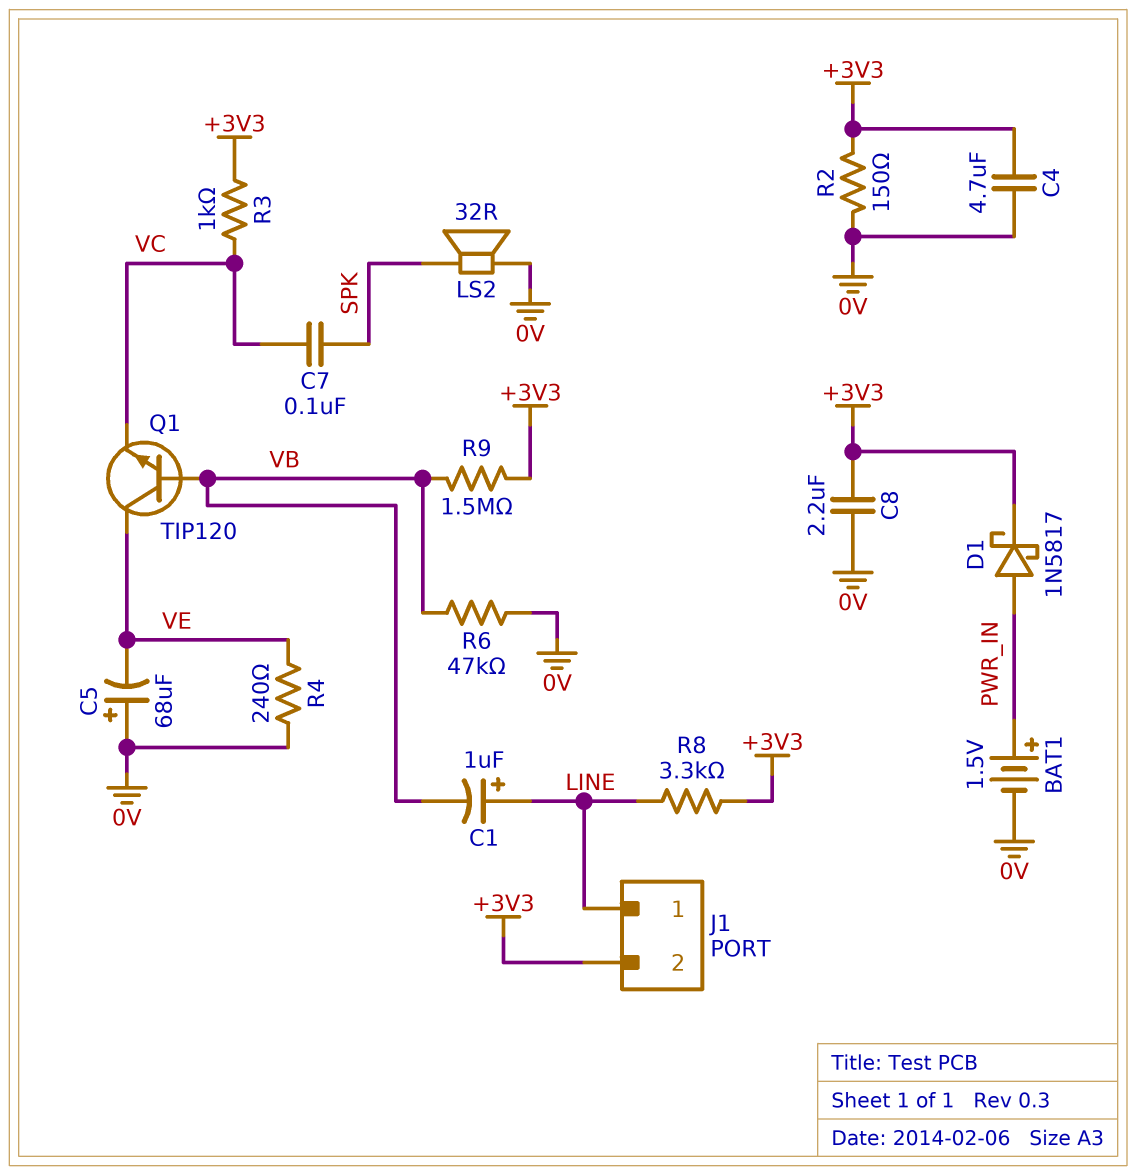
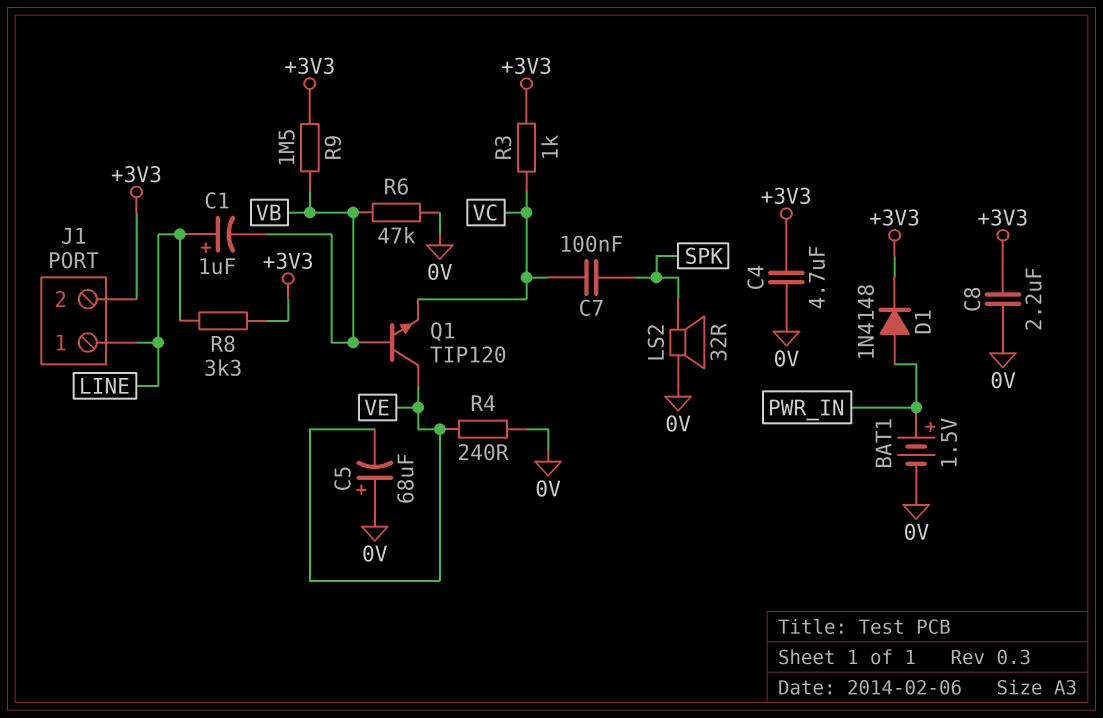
D1: schottky 1N5817 (A PWR_IN, K +3V3) -> diode 1N4148 (A PWR_IN, K +3V3)
R2: 150 (+3V3, 0V) -> none

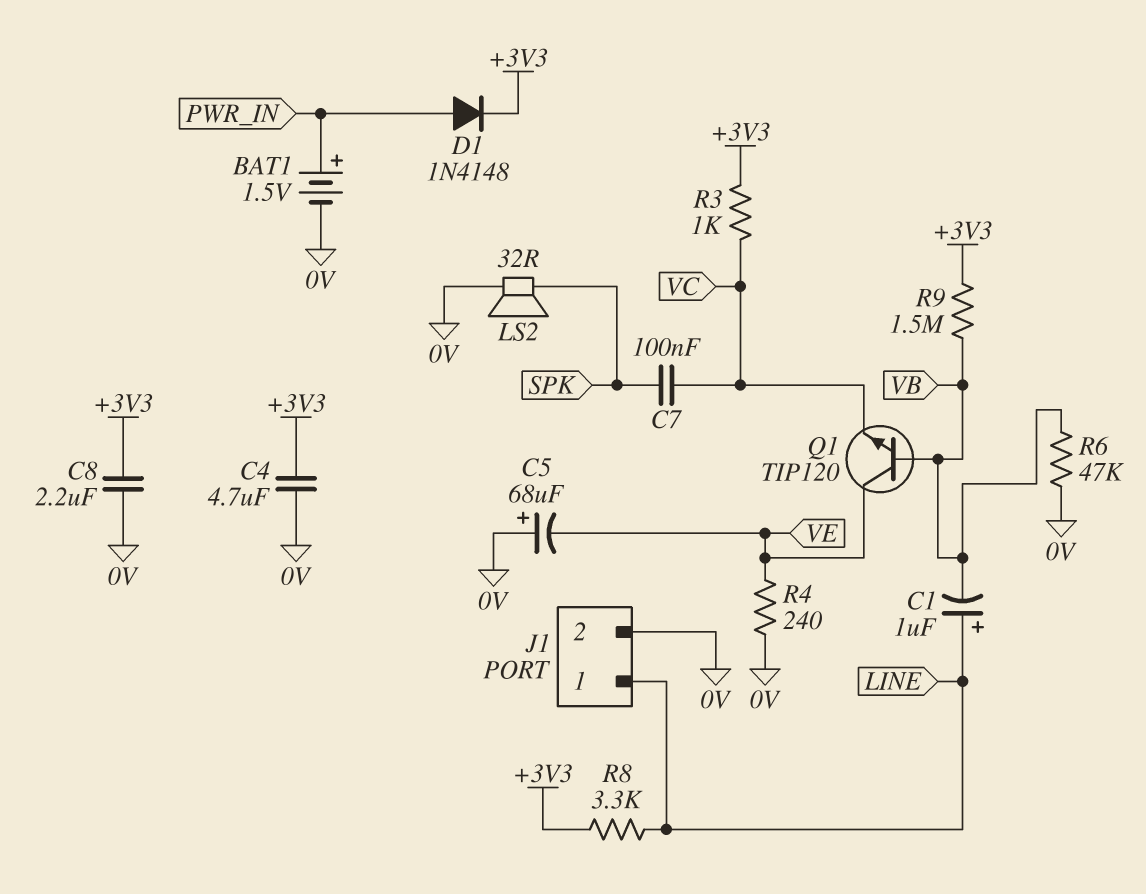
J1 pin 2: +3V3 -> 0V

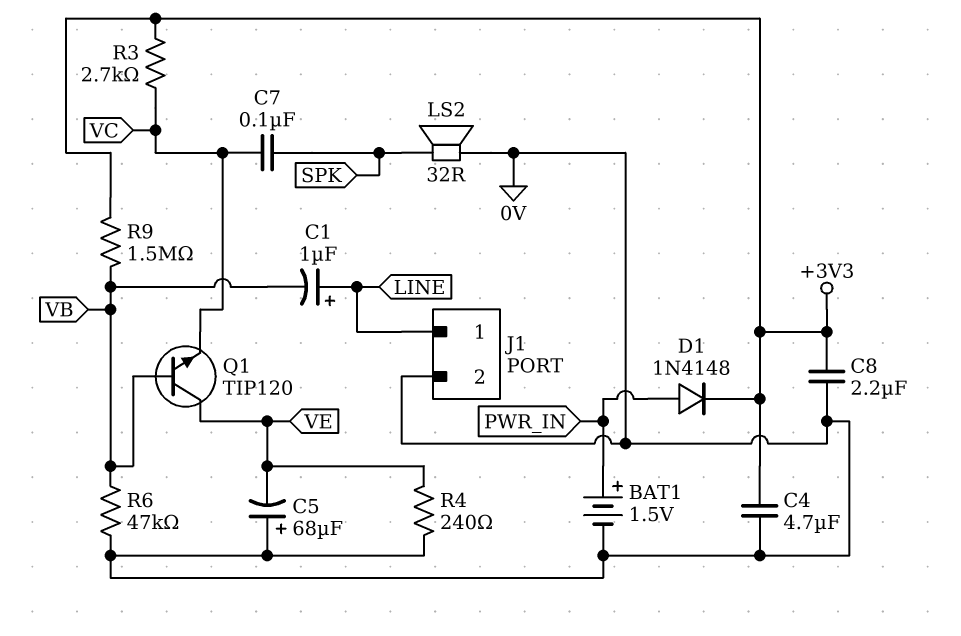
R3: 1k (+3V3, VC) -> 2.7k (+3V3, VC)
R8: 3.3k (+3V3, LINE) -> none

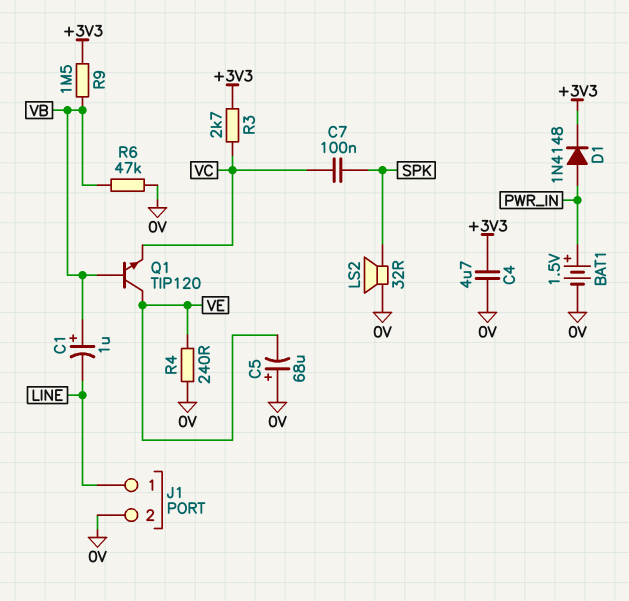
C1: 1uF (plus LINE, minus VB) -> 1uF (plus VB, minus LINE)
C8: 2.2uF (+3V3, 0V) -> none

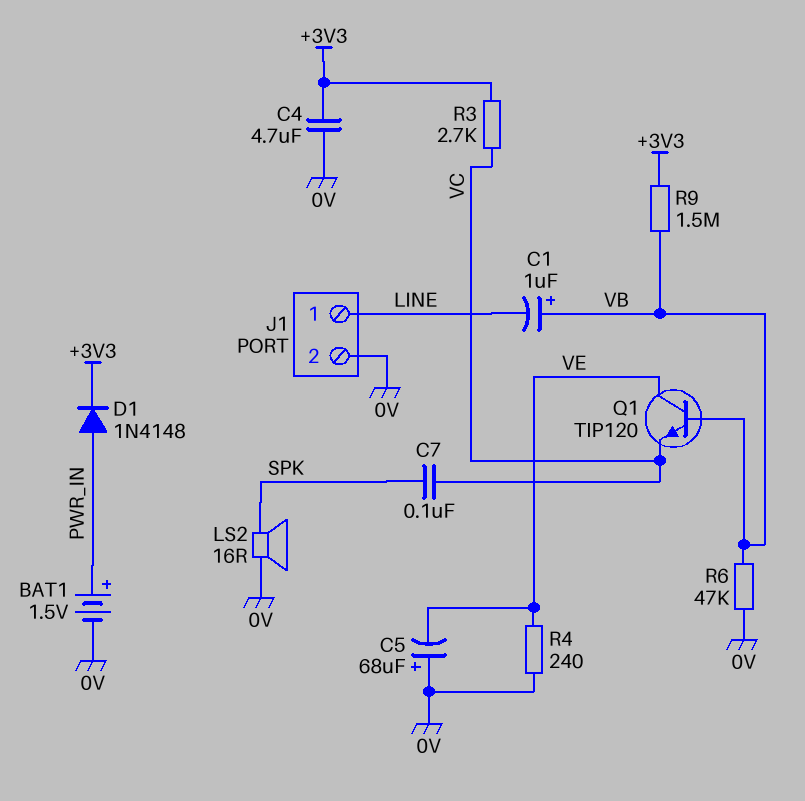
LS2: speaker 32R (0V, SPK) -> speaker 16R (0V, SPK)

